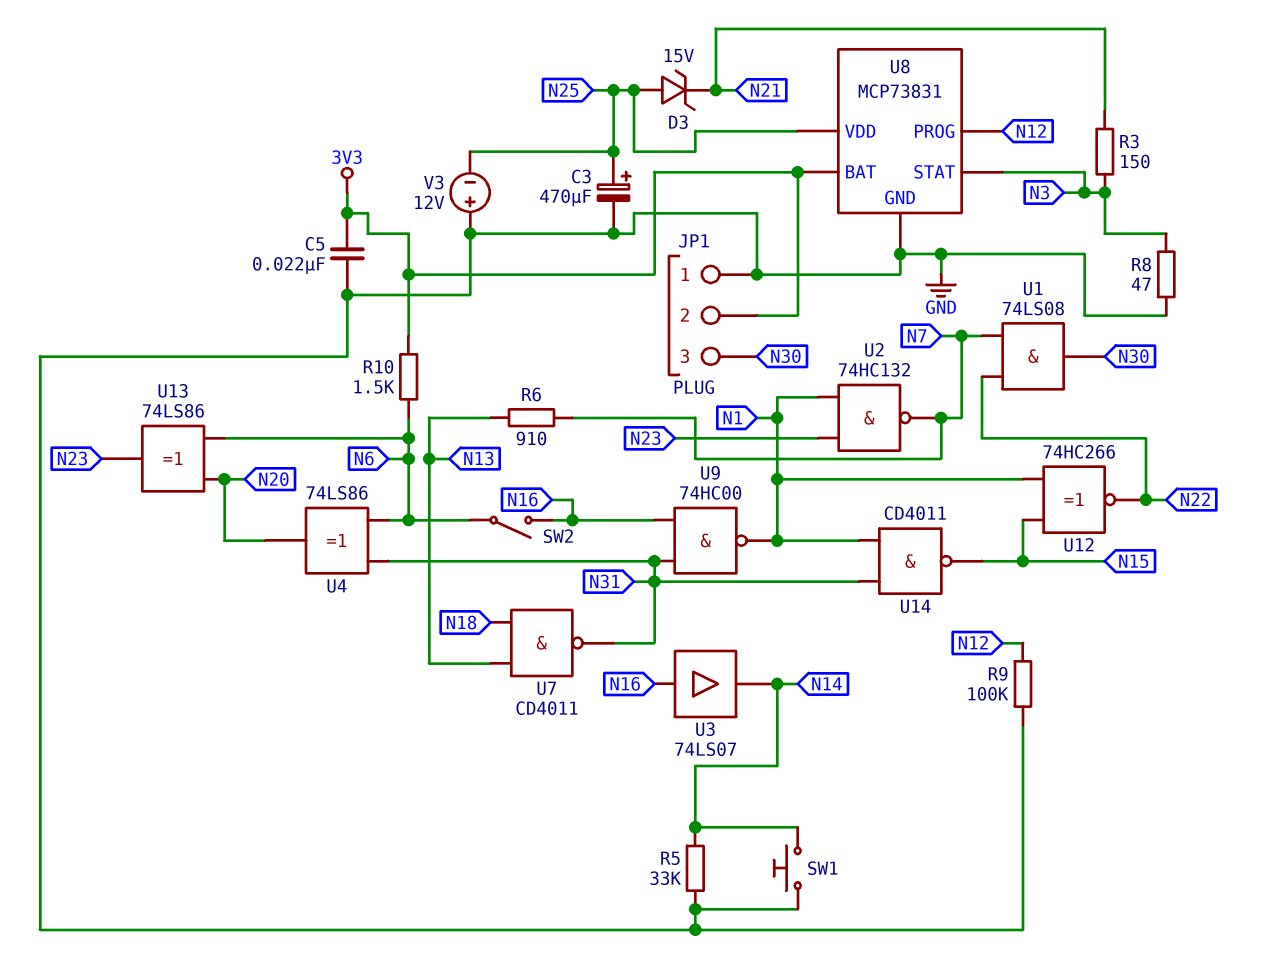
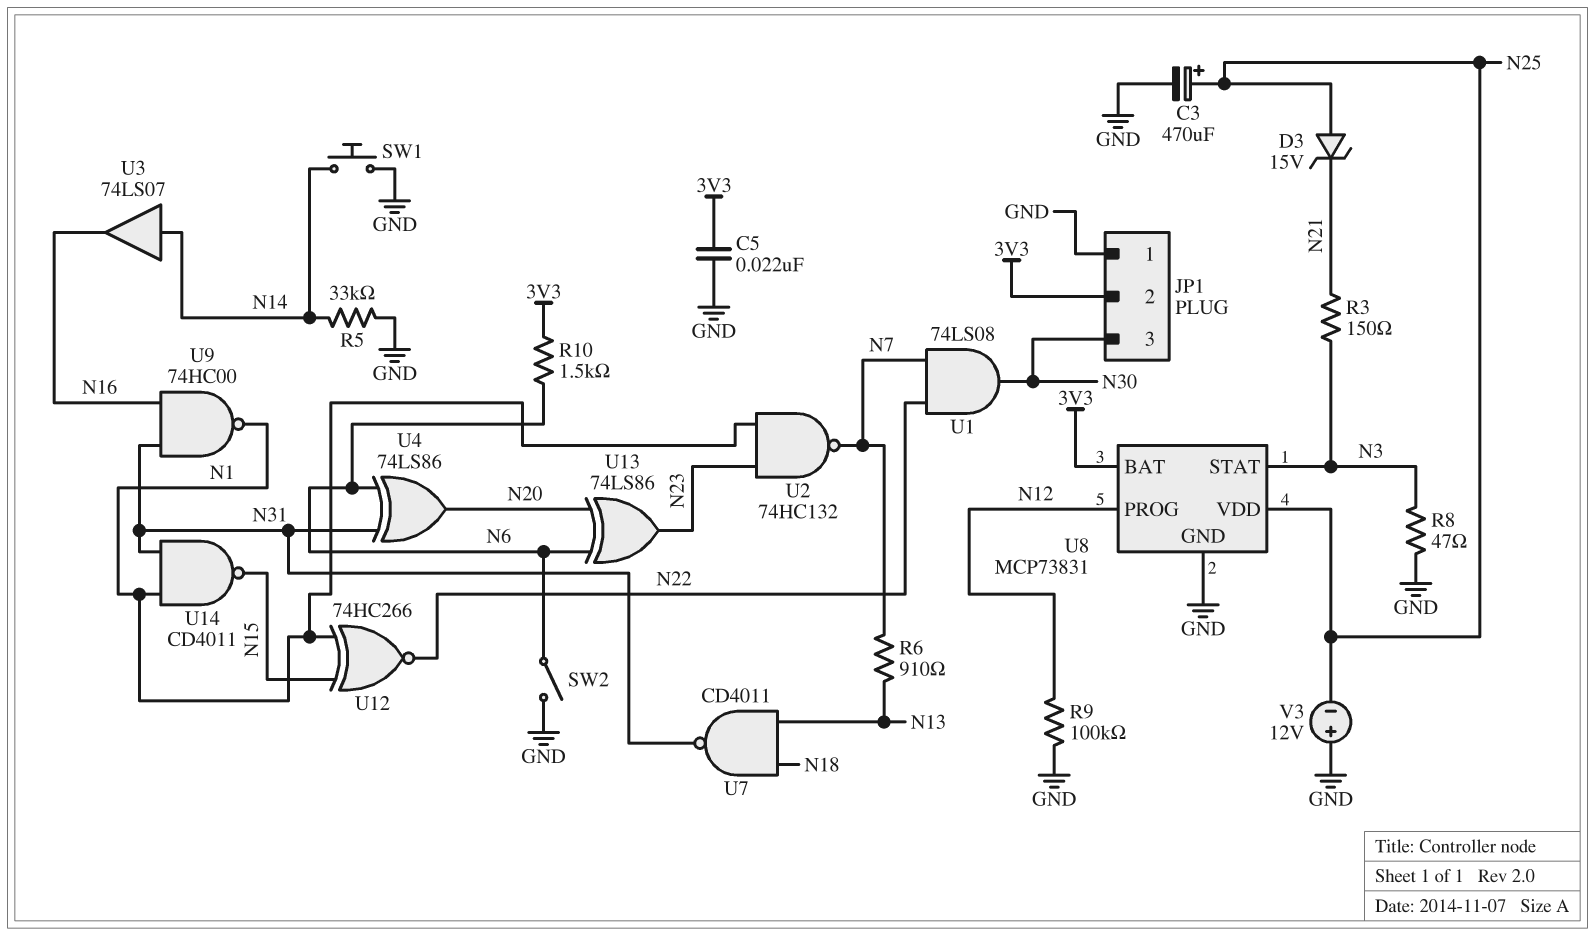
SW2: switch (N6, N16) -> switch (GND, N6)
U3: buffer 74LS07 (in N16, out N14) -> buffer 74LS07 (in N14, out N16)

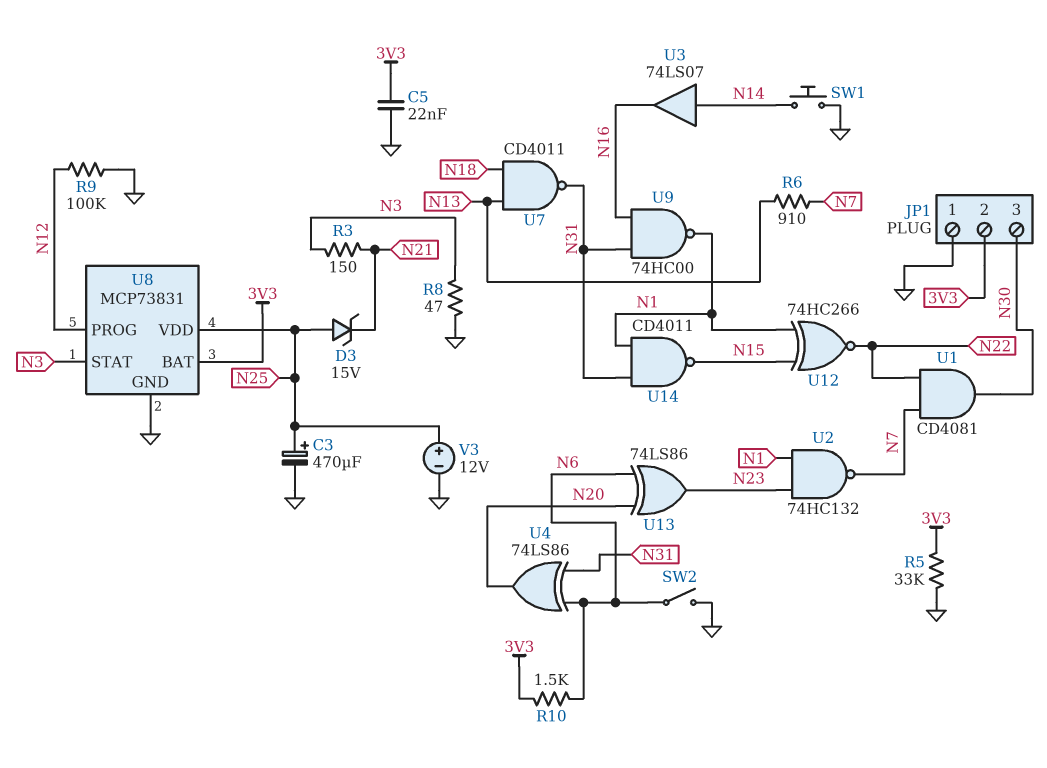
R5: 33k (GND, N14) -> 33k (3V3, GND)
U1: AND 74LS08 (in N7, in N22, out N30) -> AND CD4081 (in N7, in N22, out N30)
V3: 12V (plus GND, minus N25) -> 12V (plus N25, minus GND)

